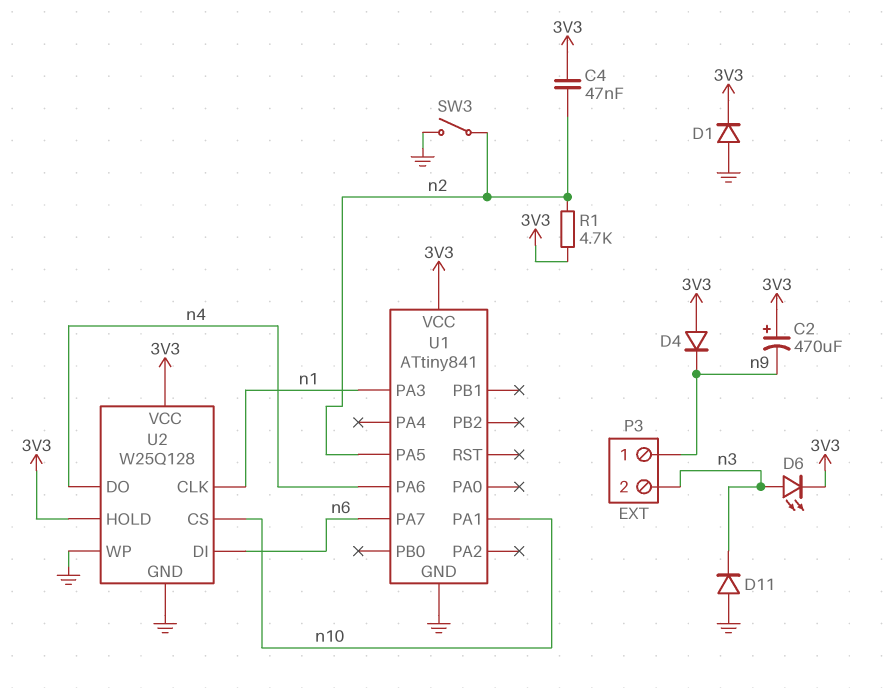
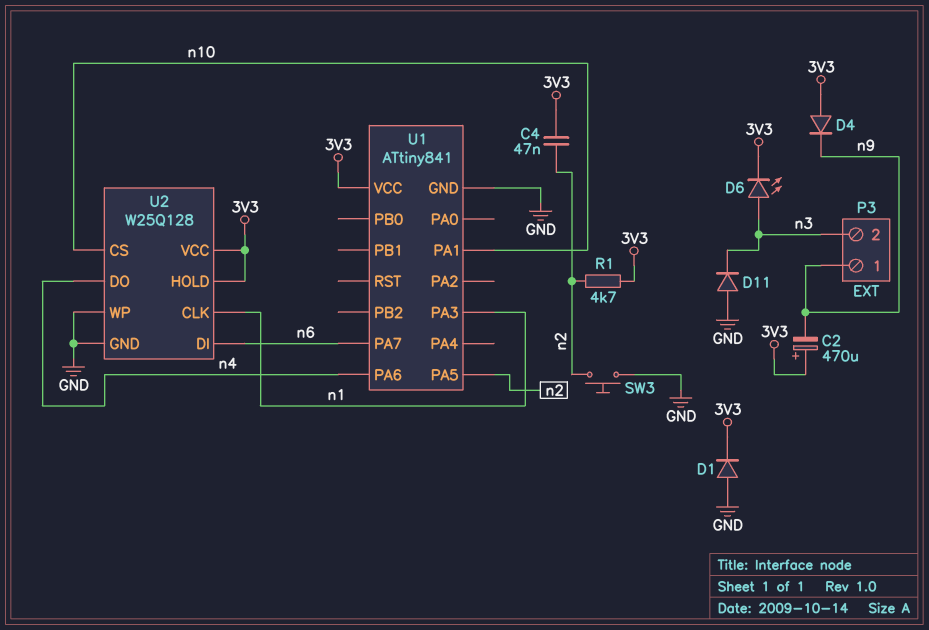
SW3: switch (GND, n2) -> button (GND, n2)

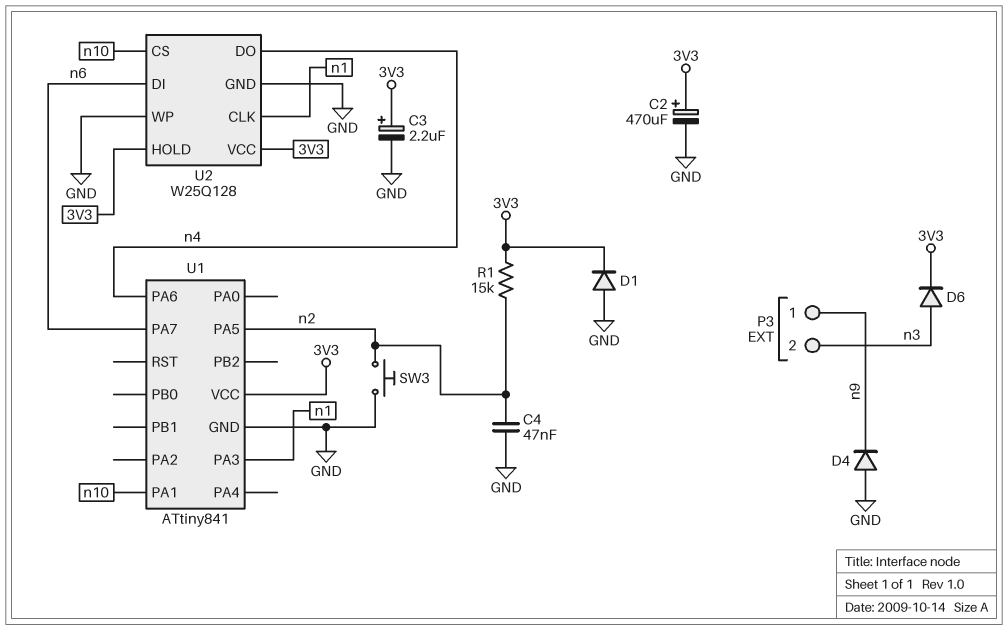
C2: 470uF (plus 3V3, minus n9) -> 470uF (plus 3V3, minus GND)
C3: none -> 2.2uF (plus 3V3, minus GND)
C4: 47nF (3V3, n2) -> 47nF (GND, n2)
D4: diode (A 3V3, K n9) -> diode (A GND, K n9)
D6: LED (A n3, K 3V3) -> diode (A n3, K 3V3)
D11: diode (A GND, K n3) -> none
R1: 4.7k (3V3, n2) -> 15k (3V3, n2)

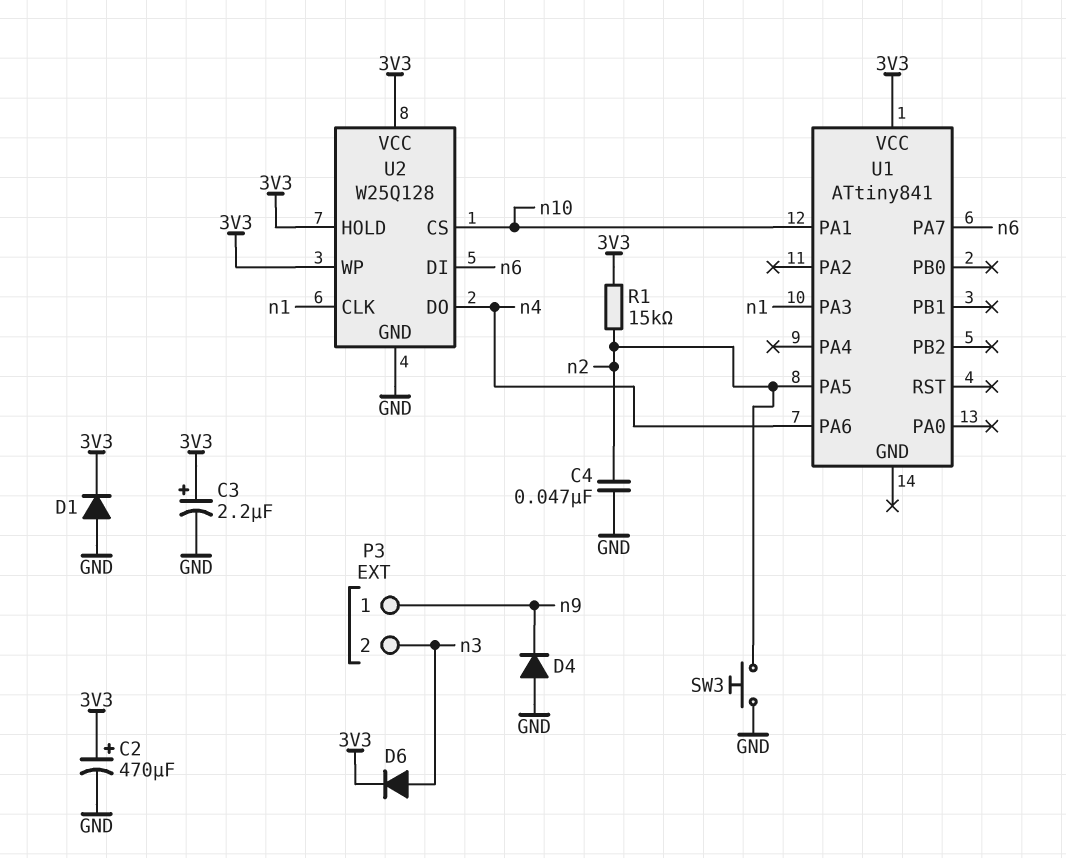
U1 pin GND: GND -> none
U2 pin WP: GND -> 3V3

